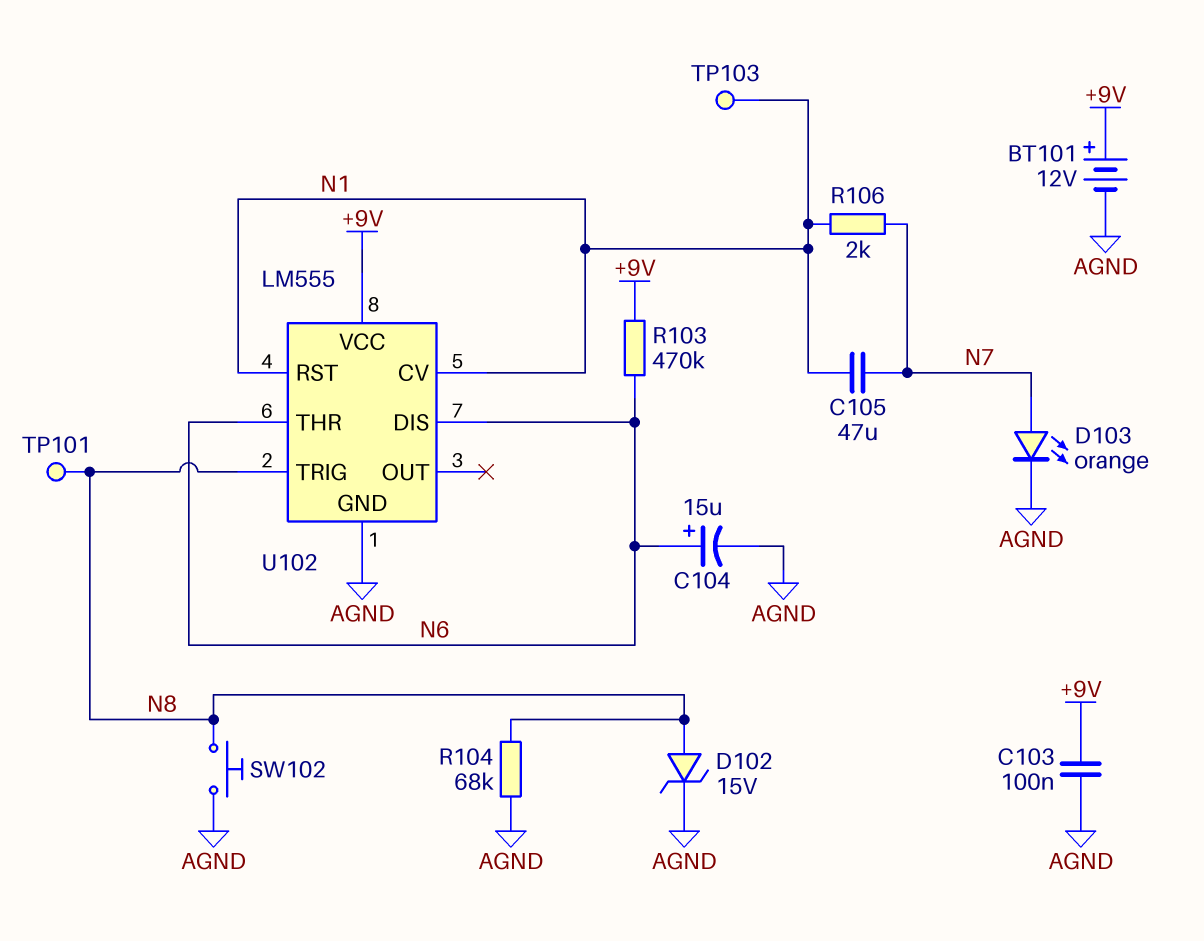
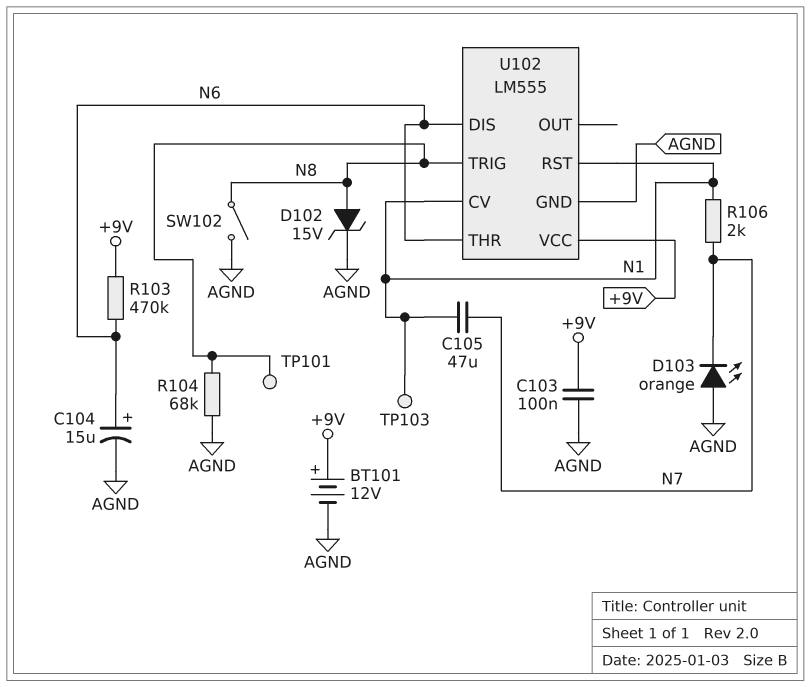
D103: LED orange (A N7, K AGND) -> LED orange (A AGND, K N7)
SW102: button (AGND, N8) -> switch (AGND, N8)

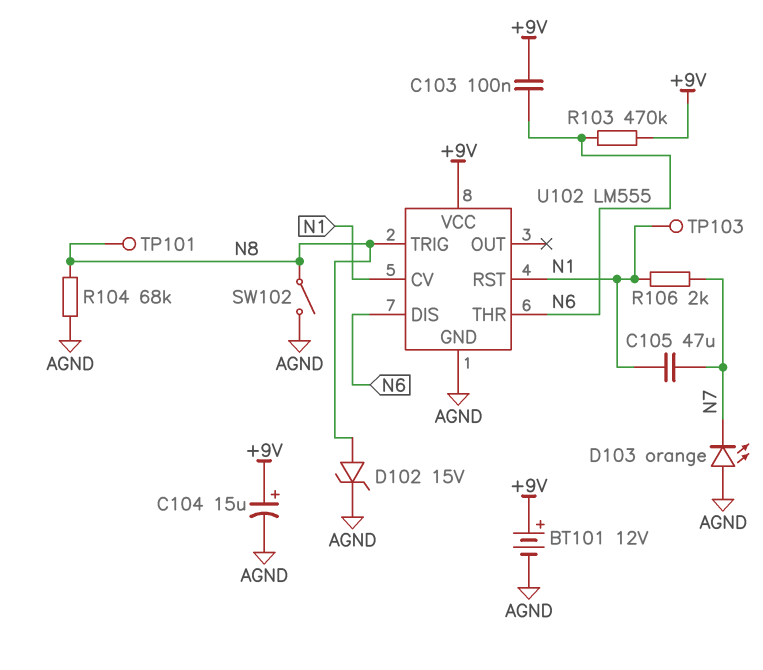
C103: 100nF (+9V, AGND) -> 100nF (+9V, N6)
C104: 15uF (plus N6, minus AGND) -> 15uF (plus +9V, minus AGND)

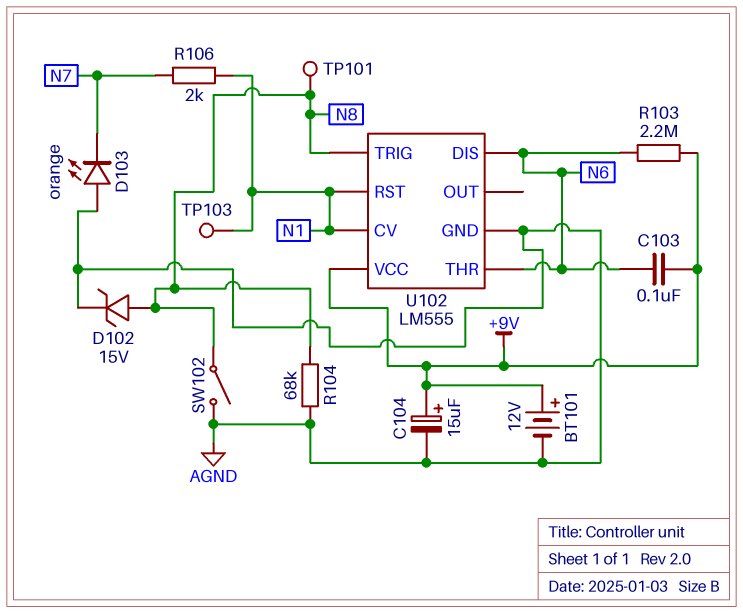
C105: 47uF (N1, N7) -> none
R103: 470k (+9V, N6) -> 2.2M (+9V, N6)

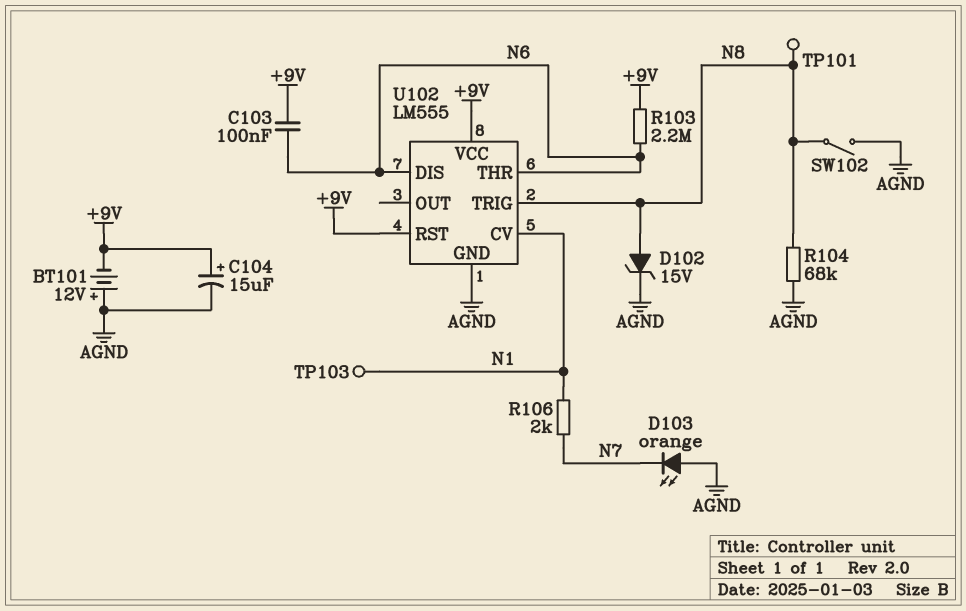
BT101: 12V (plus +9V, minus AGND) -> 12V (plus AGND, minus +9V)
U102 pin RST: N1 -> +9V

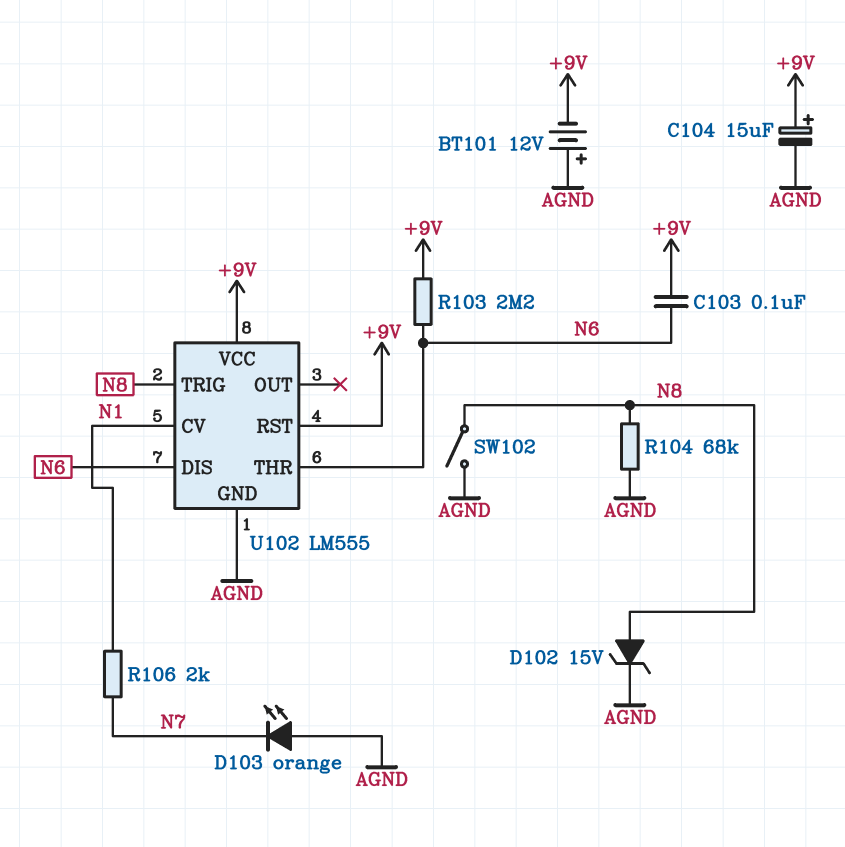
TP101: test point (N8) -> none
TP103: test point (N1) -> none

